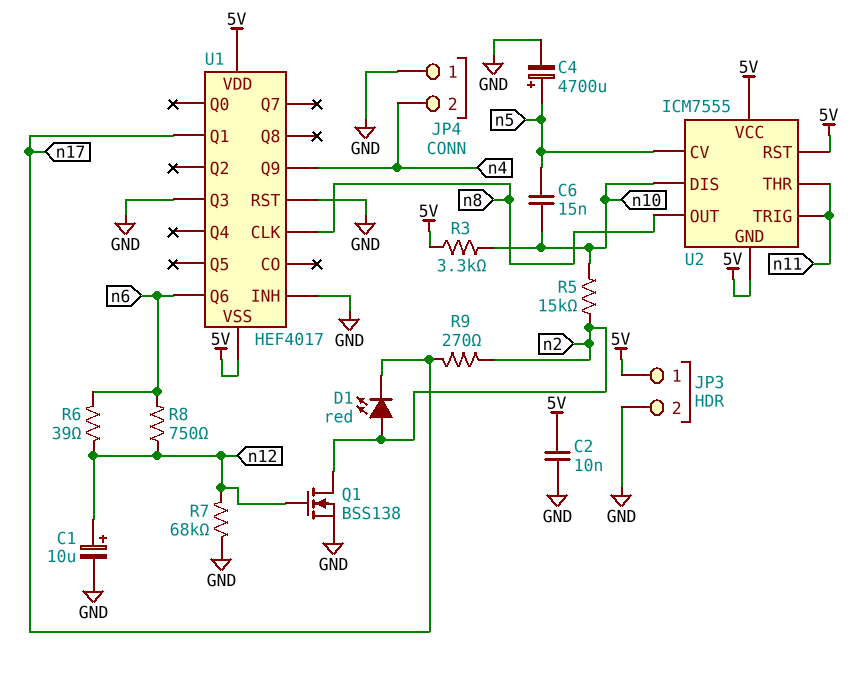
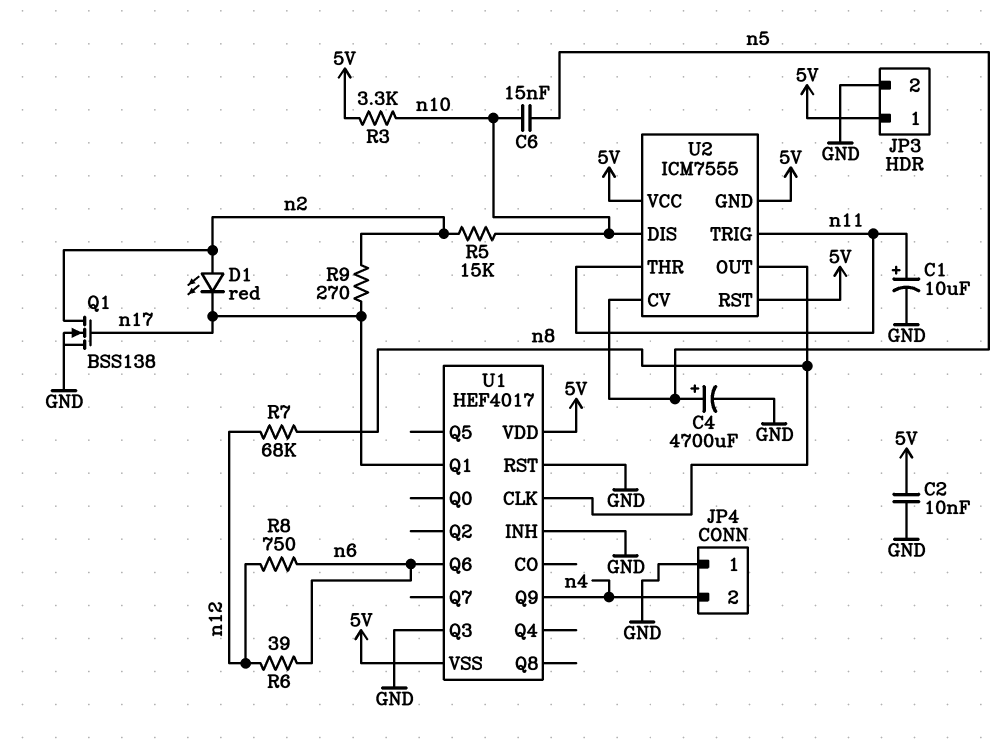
C1: 10uF (plus n12, minus GND) -> 10uF (plus n11, minus GND)
Q1: NMOS BSS138 (G n12, D n2, S GND) -> NMOS BSS138 (G n17, D n2, S GND)
R7: 68k (GND, n12) -> 68k (n8, n12)

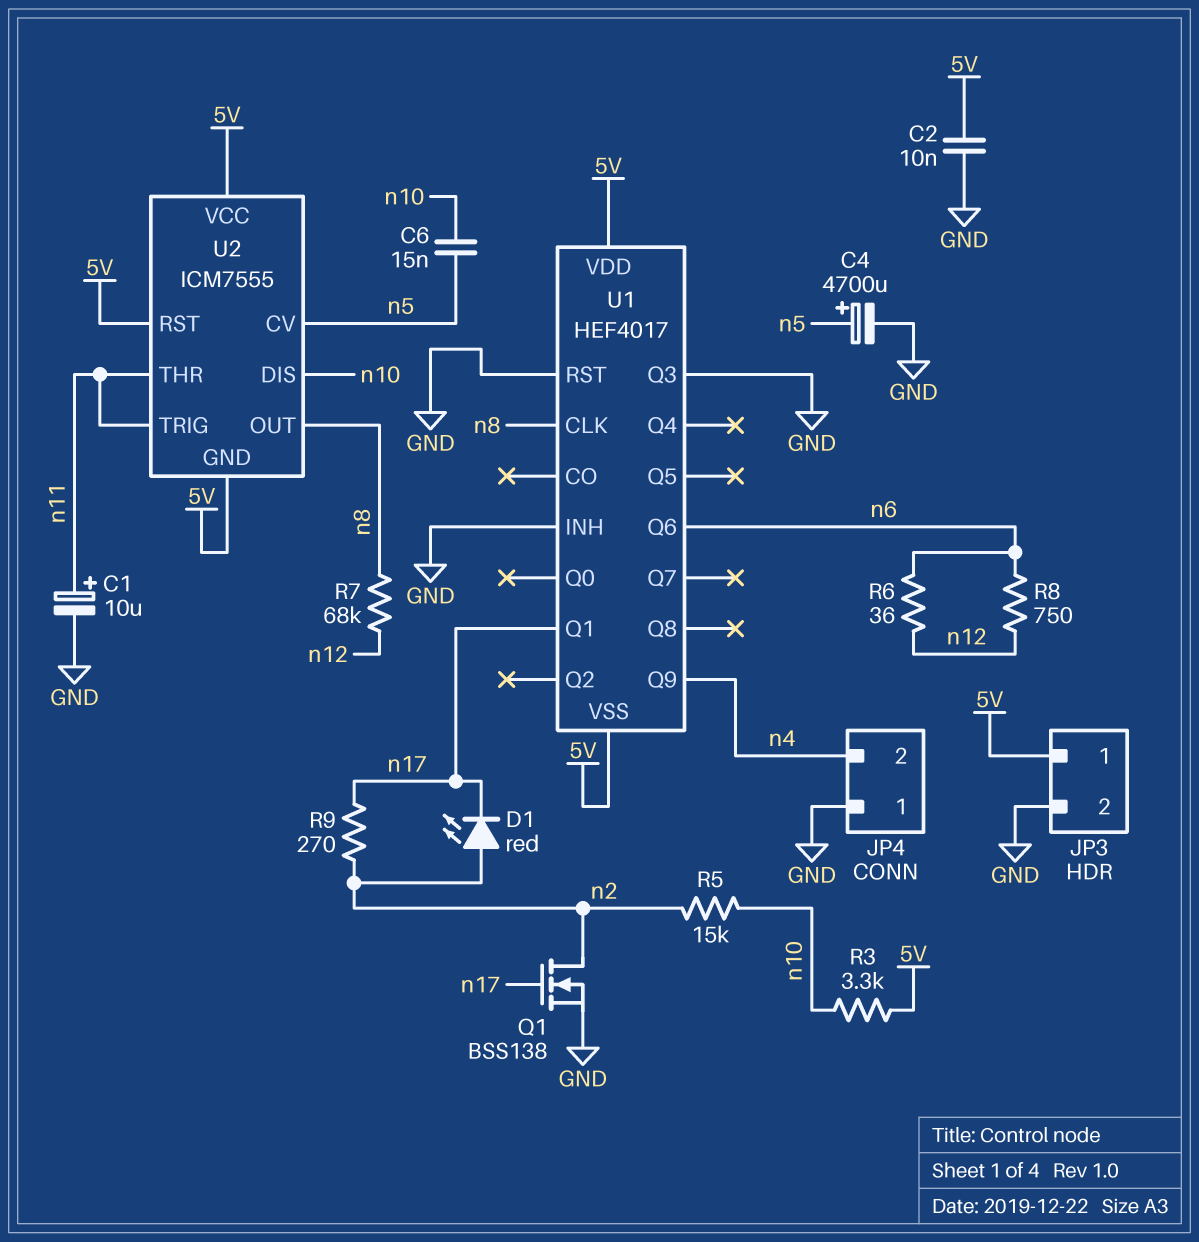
R6: 39 (n6, n12) -> 36 (n6, n12)

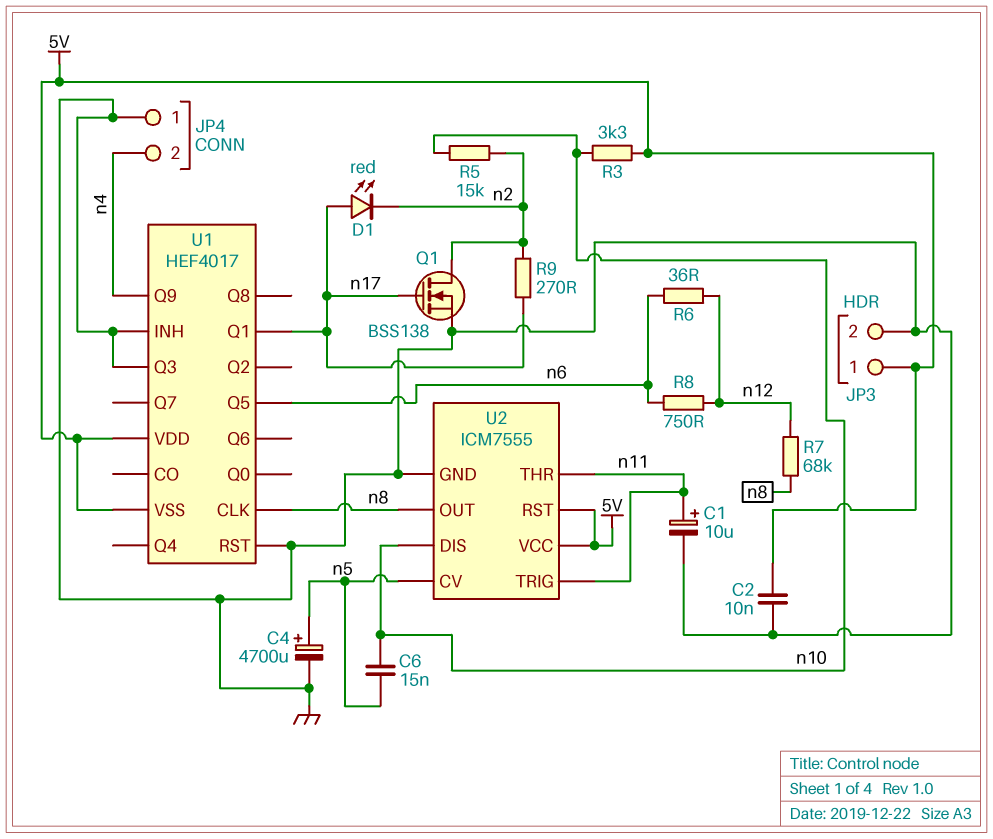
D1: LED red (A n2, K n17) -> LED red (A n17, K n2)
U1 pin Q5: none -> n6
U1 pin Q6: n6 -> none
U2 pin GND: 5V -> GND

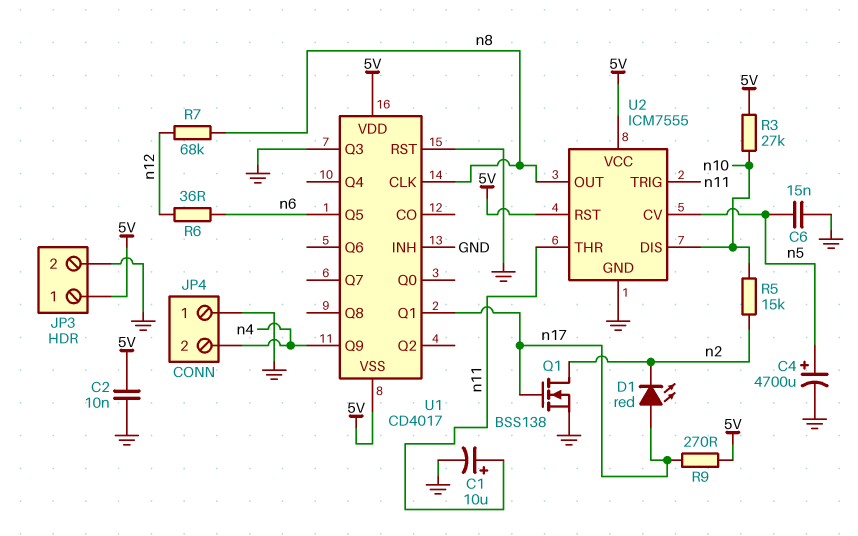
C6: 15nF (n5, n10) -> 15nF (GND, n5)
R3: 3.3k (5V, n10) -> 27k (5V, n10)
R8: 750 (n6, n12) -> none
R9: 270 (n2, n17) -> 270 (5V, n17)
U1: HEF4017 -> CD4017

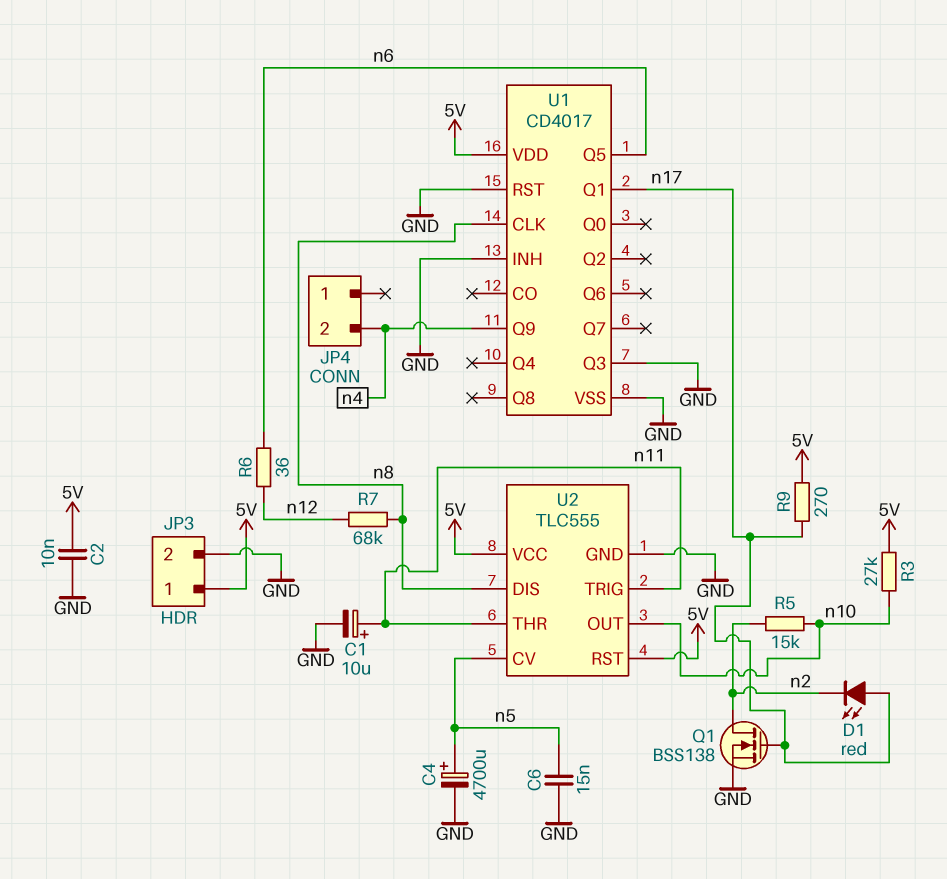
JP4 pin 1: GND -> none
U1 pin VSS: 5V -> GND
U2: ICM7555 -> TLC555
U2 pin DIS: n10 -> n8
U2 pin OUT: n8 -> n10

